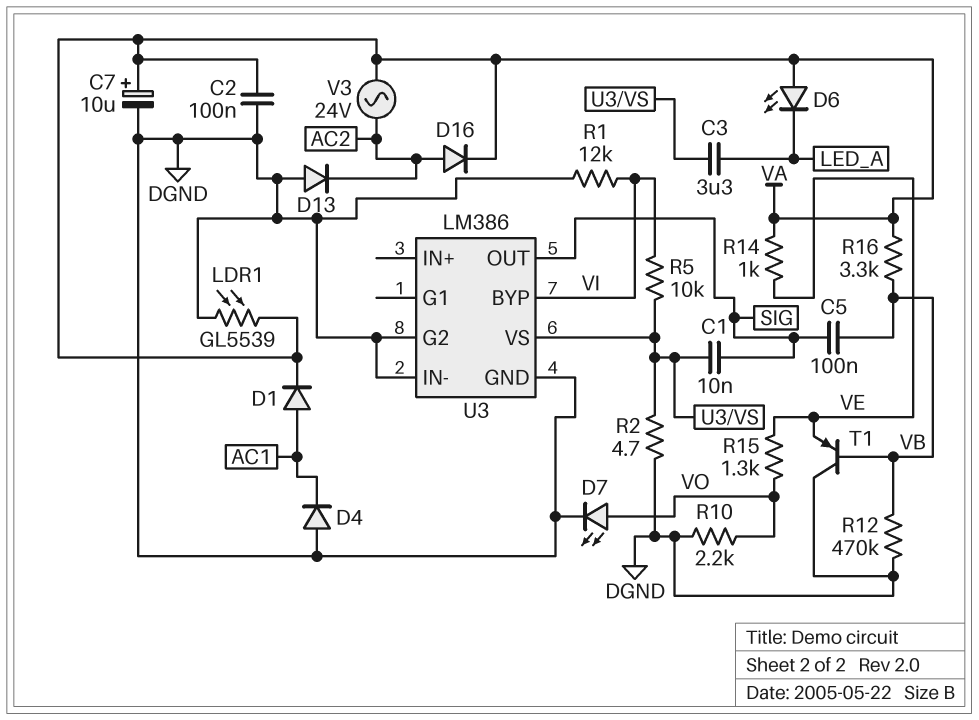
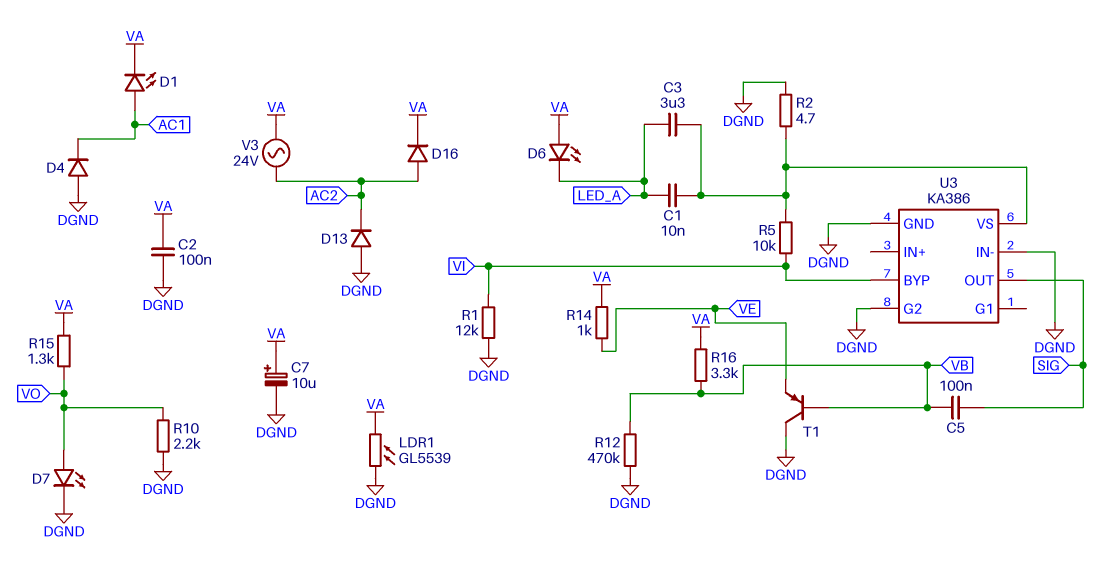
C1: 10nF (SIG, U3/VS) -> 10nF (LED_A, U3/VS)
D1: diode (A AC1, K VA) -> LED (A AC1, K VA)
R15: 1.3k (VE, VO) -> 1.3k (VA, VO)
U3: LM386 -> KA386

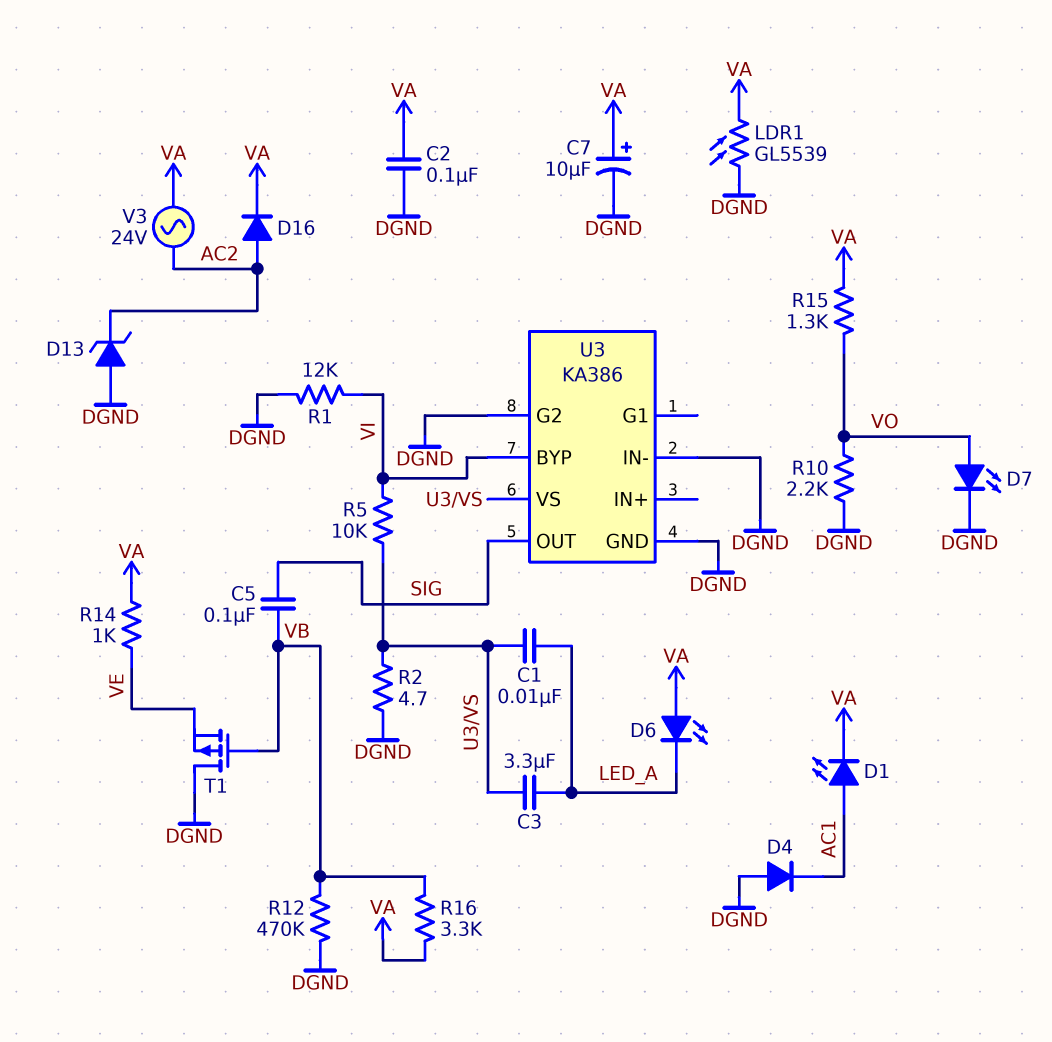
D13: diode (A DGND, K AC2) -> zener (A DGND, K AC2)
T1: PNP (B VB, C DGND, E VE) -> PMOS (G VB, D DGND, S VE)

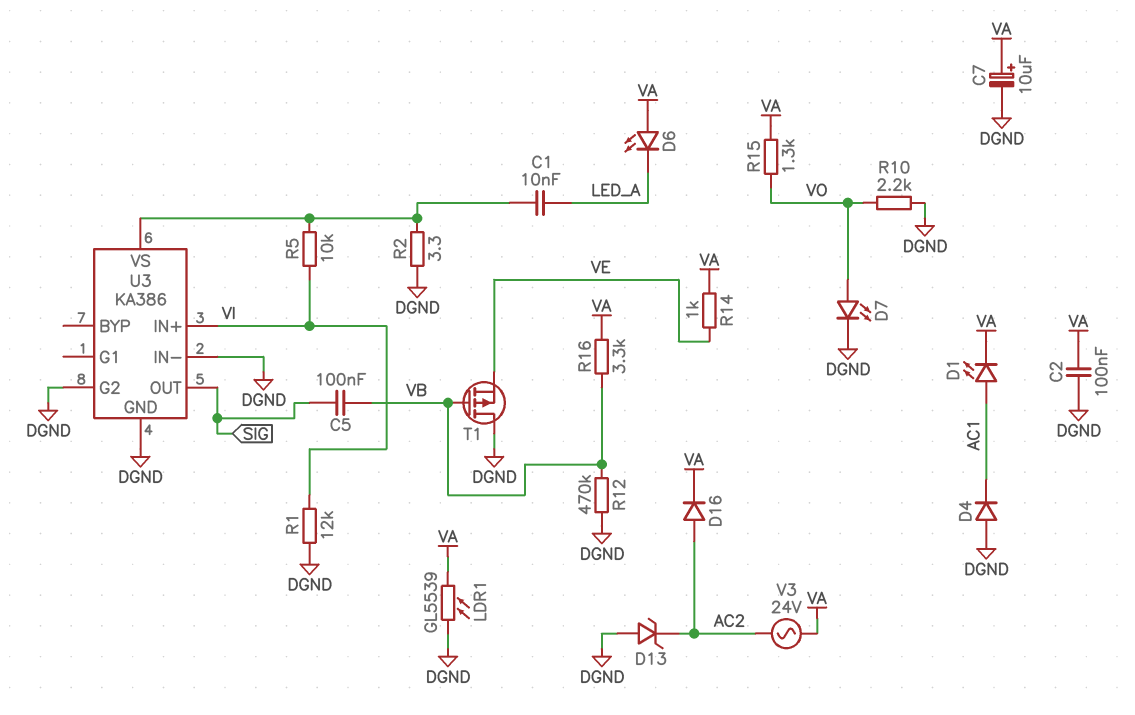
C3: 3.3uF (LED_A, U3/VS) -> none
R2: 4.7 (DGND, U3/VS) -> 3.3 (DGND, U3/VS)
U3 pin BYP: VI -> none
U3 pin IN+: none -> VI

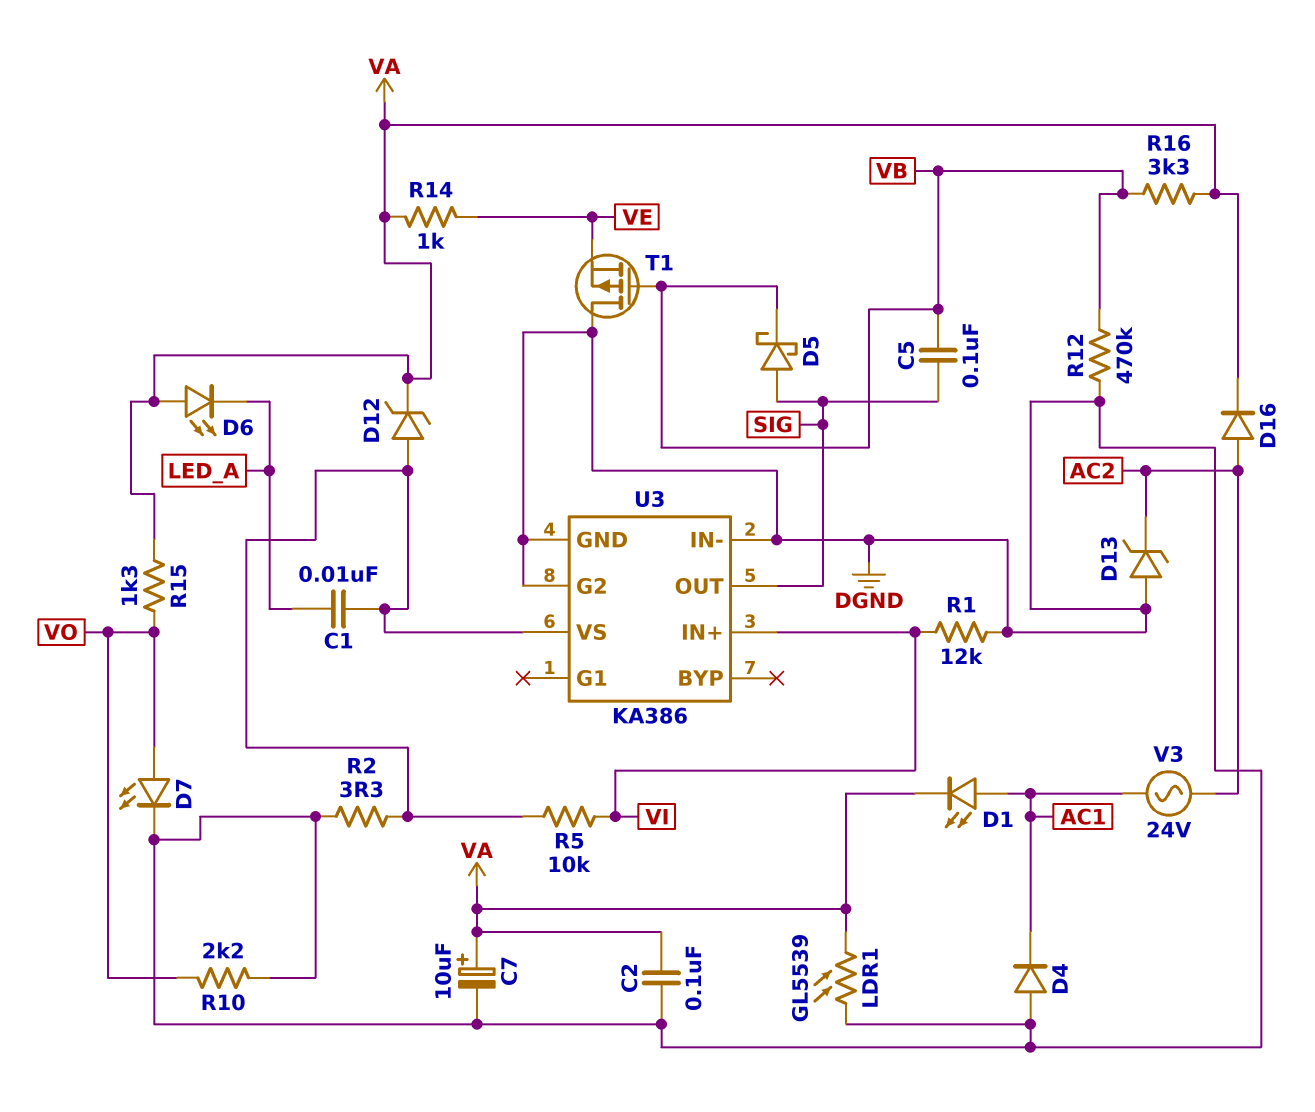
D5: none -> schottky (A SIG, K VB)
D12: none -> zener (A U3/VS, K VA)
V3: AC 24V (AC2, VA) -> AC 24V (AC1, AC2)

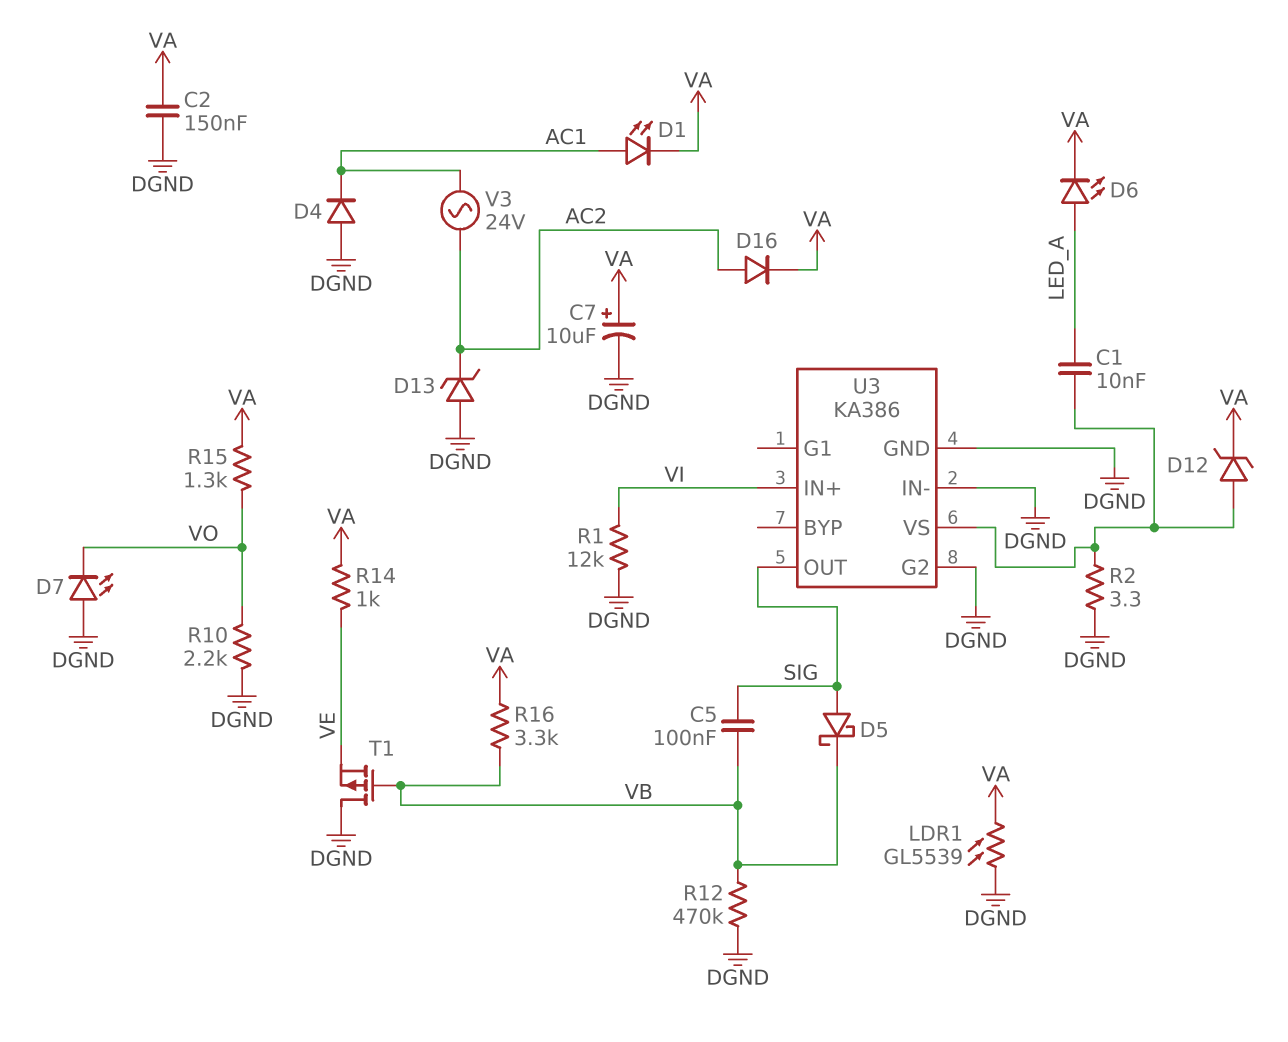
C2: 100nF (DGND, VA) -> 150nF (DGND, VA)
D6: LED (A VA, K LED_A) -> LED (A LED_A, K VA)
D7: LED (A VO, K DGND) -> LED (A DGND, K VO)
R5: 10k (U3/VS, VI) -> none

